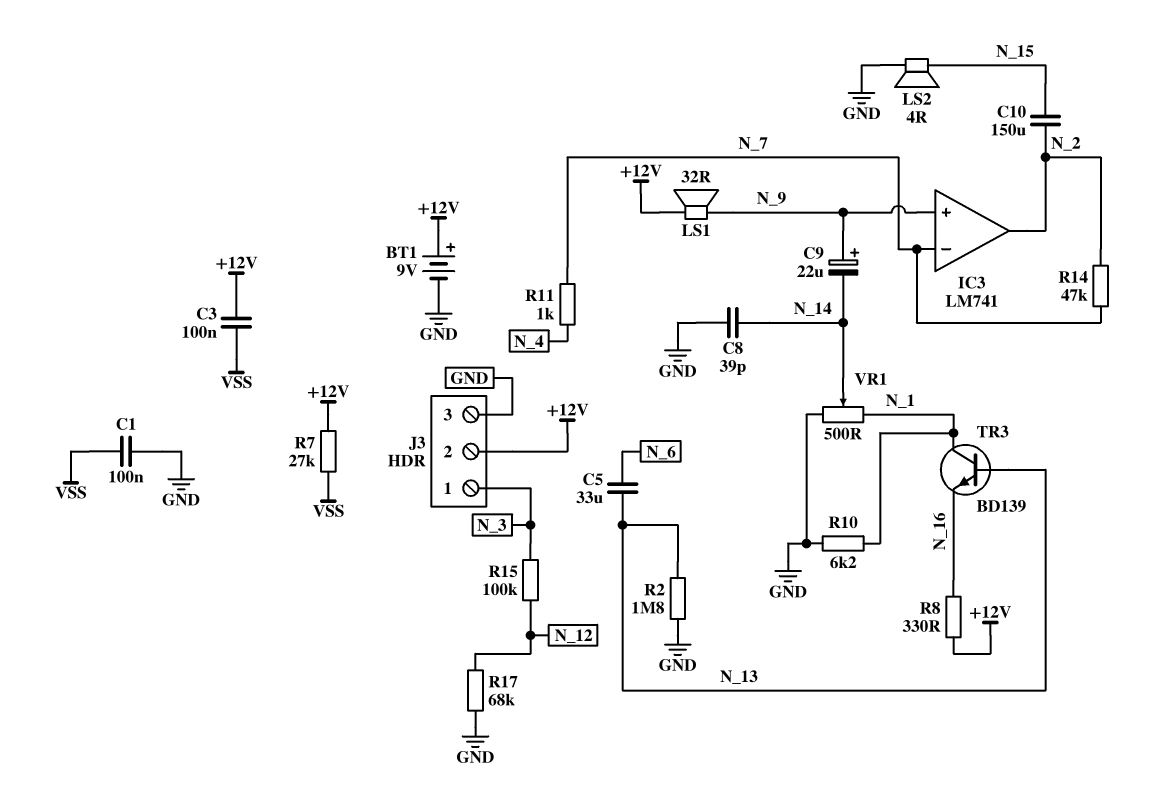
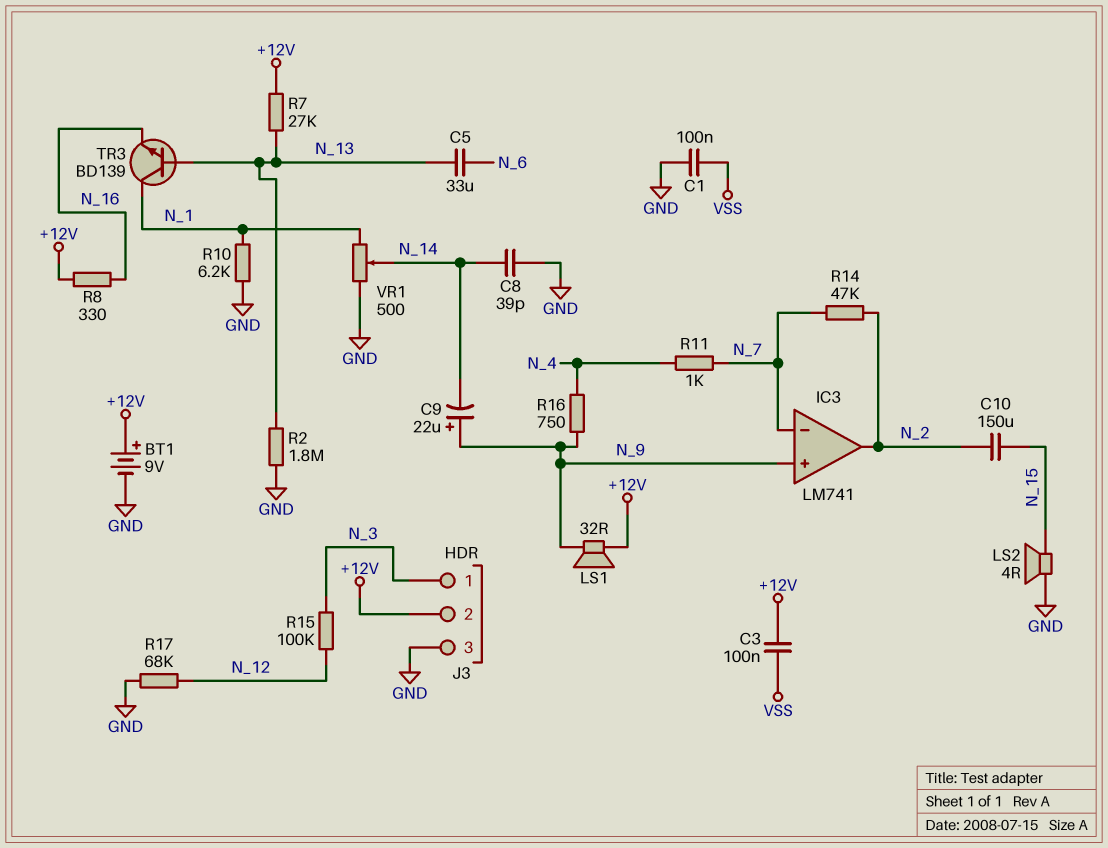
R7: 27k (+12V, VSS) -> 27k (+12V, N_13)
R16: none -> 750 (N_4, N_9)

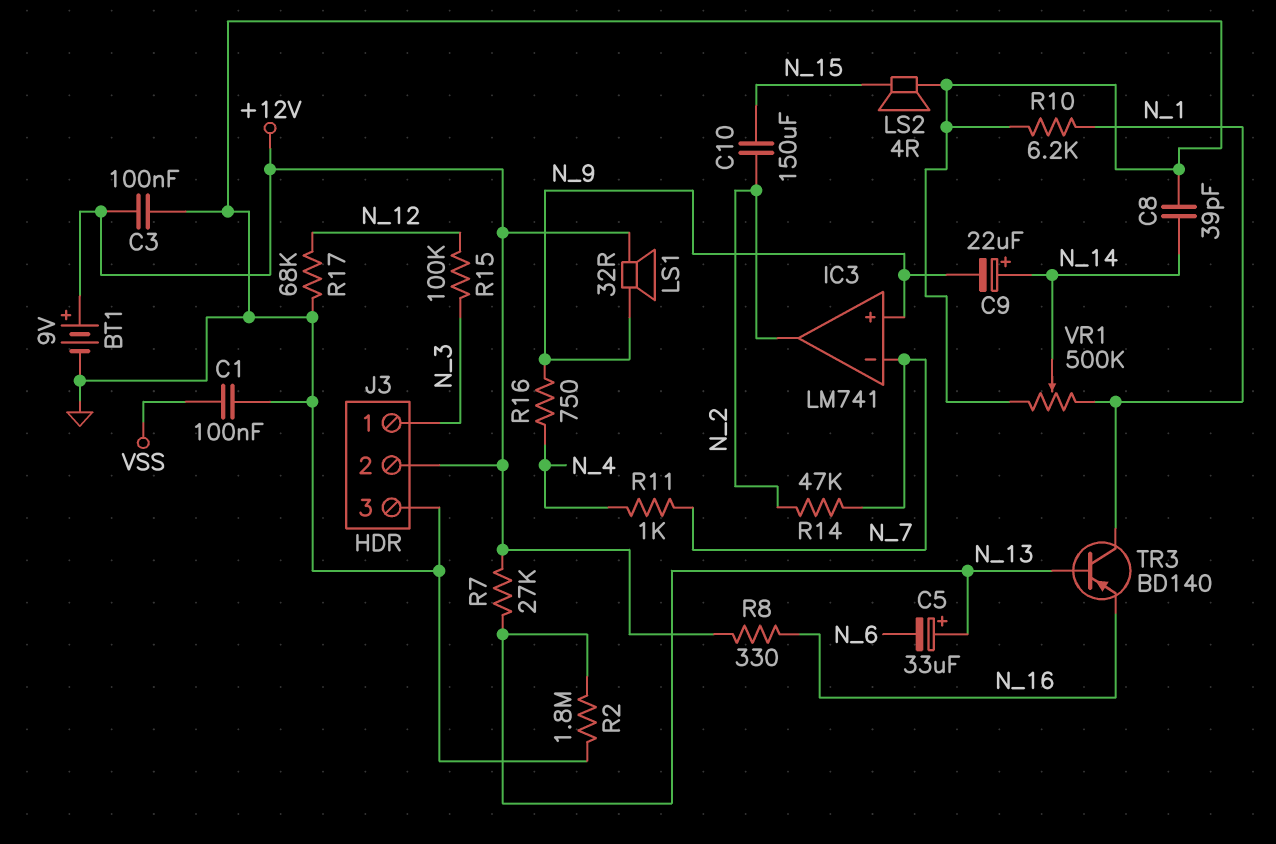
C3: 100nF (+12V, VSS) -> 100nF (+12V, GND)
C5: 33uF (N_6, N_13) -> 33uF (plus N_13, minus N_6)
C9: 22uF (plus N_9, minus N_14) -> 22uF (plus N_14, minus N_9)
TR3: NPN BD139 (B N_13, C N_1, E N_16) -> PNP BD140 (B N_13, C N_1, E N_16)
VR1: 500 (GND, N_1, wiper N_14) -> 500k (GND, N_1, wiper N_14)

